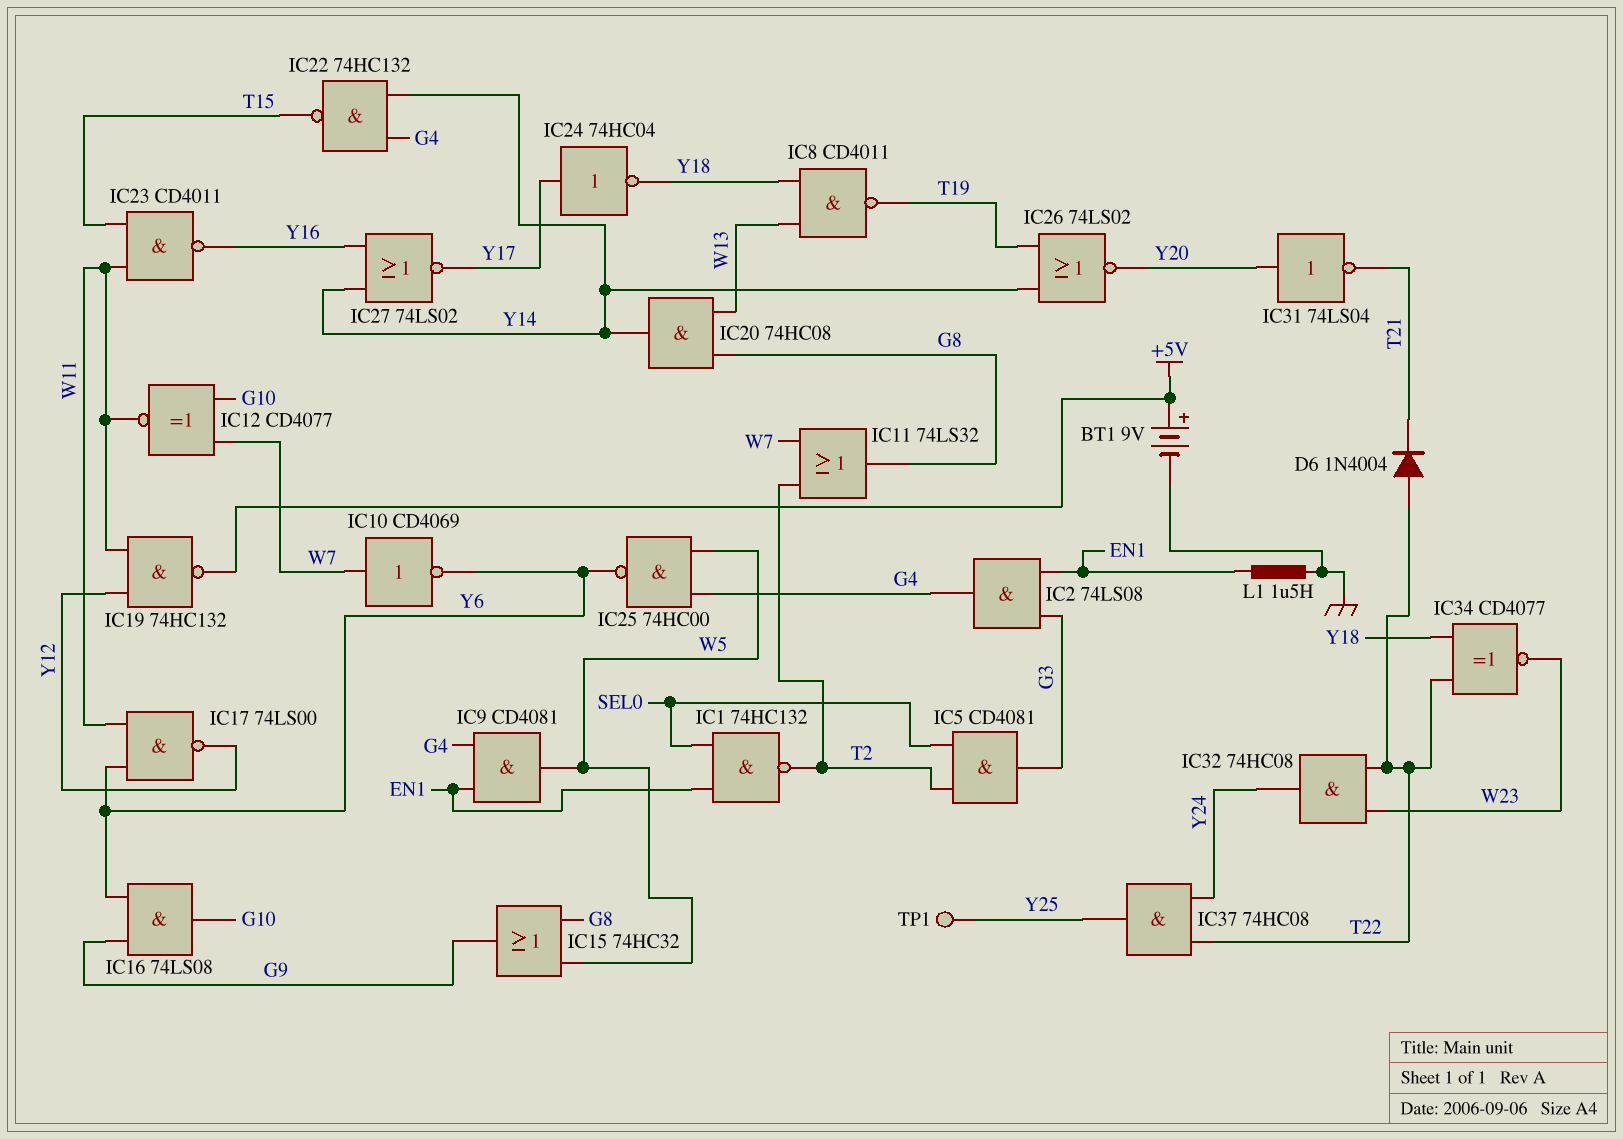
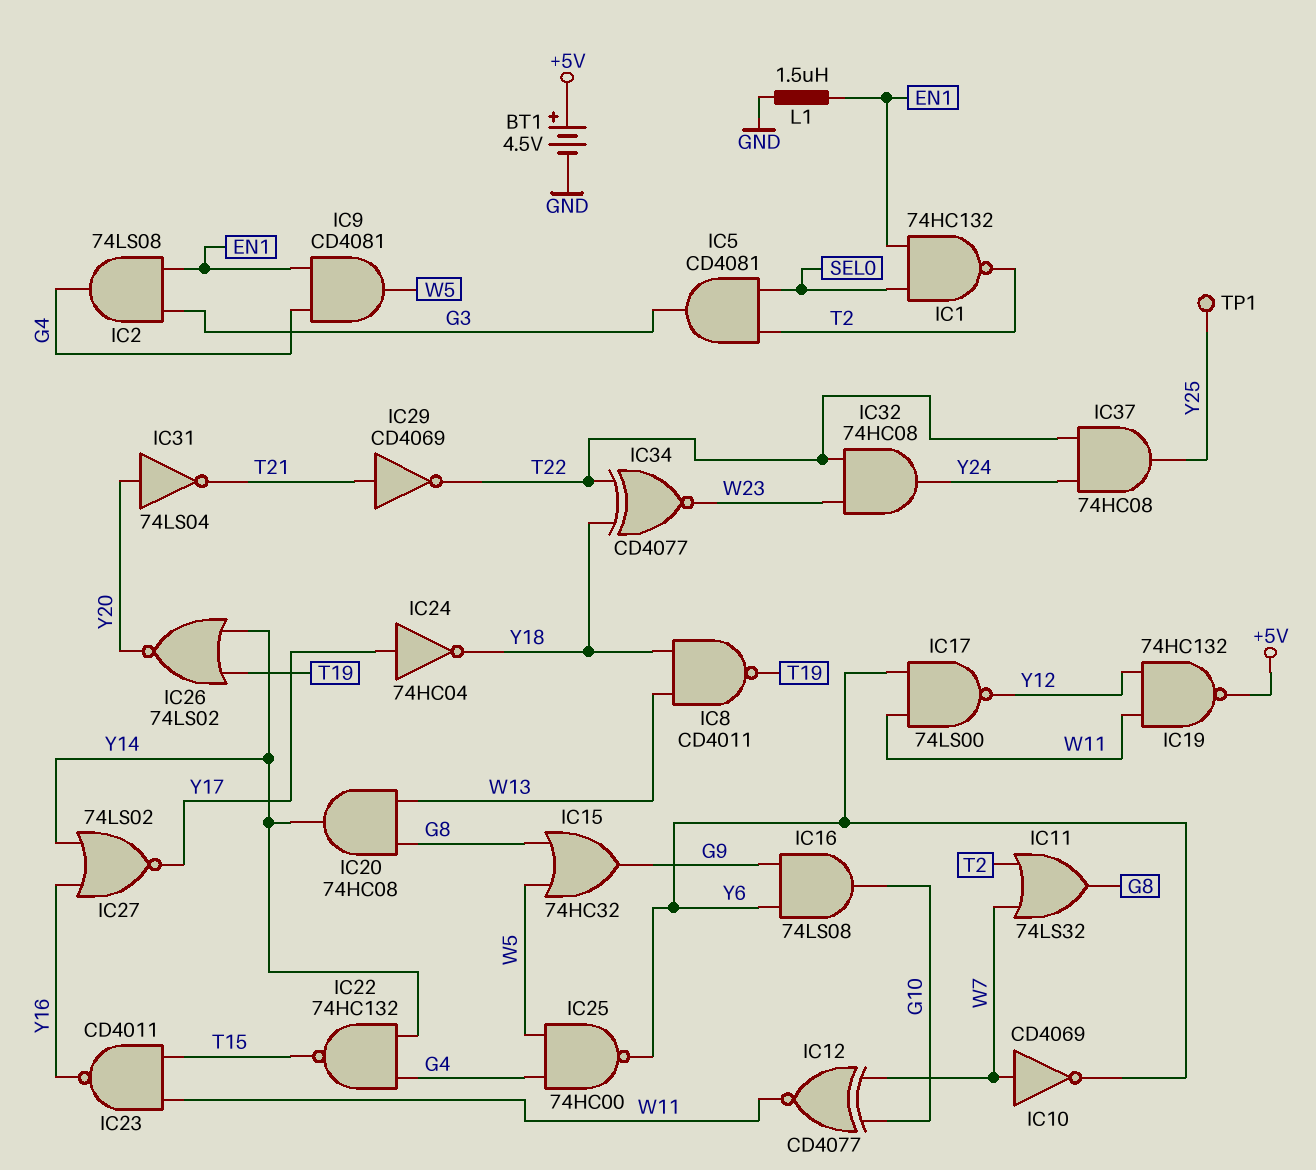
BT1: 9V (plus +5V, minus GND) -> 4.5V (plus +5V, minus GND)
D6: diode 1N4004 (A T22, K T21) -> none
IC29: none -> NOT CD4069 (in T21, out T22)

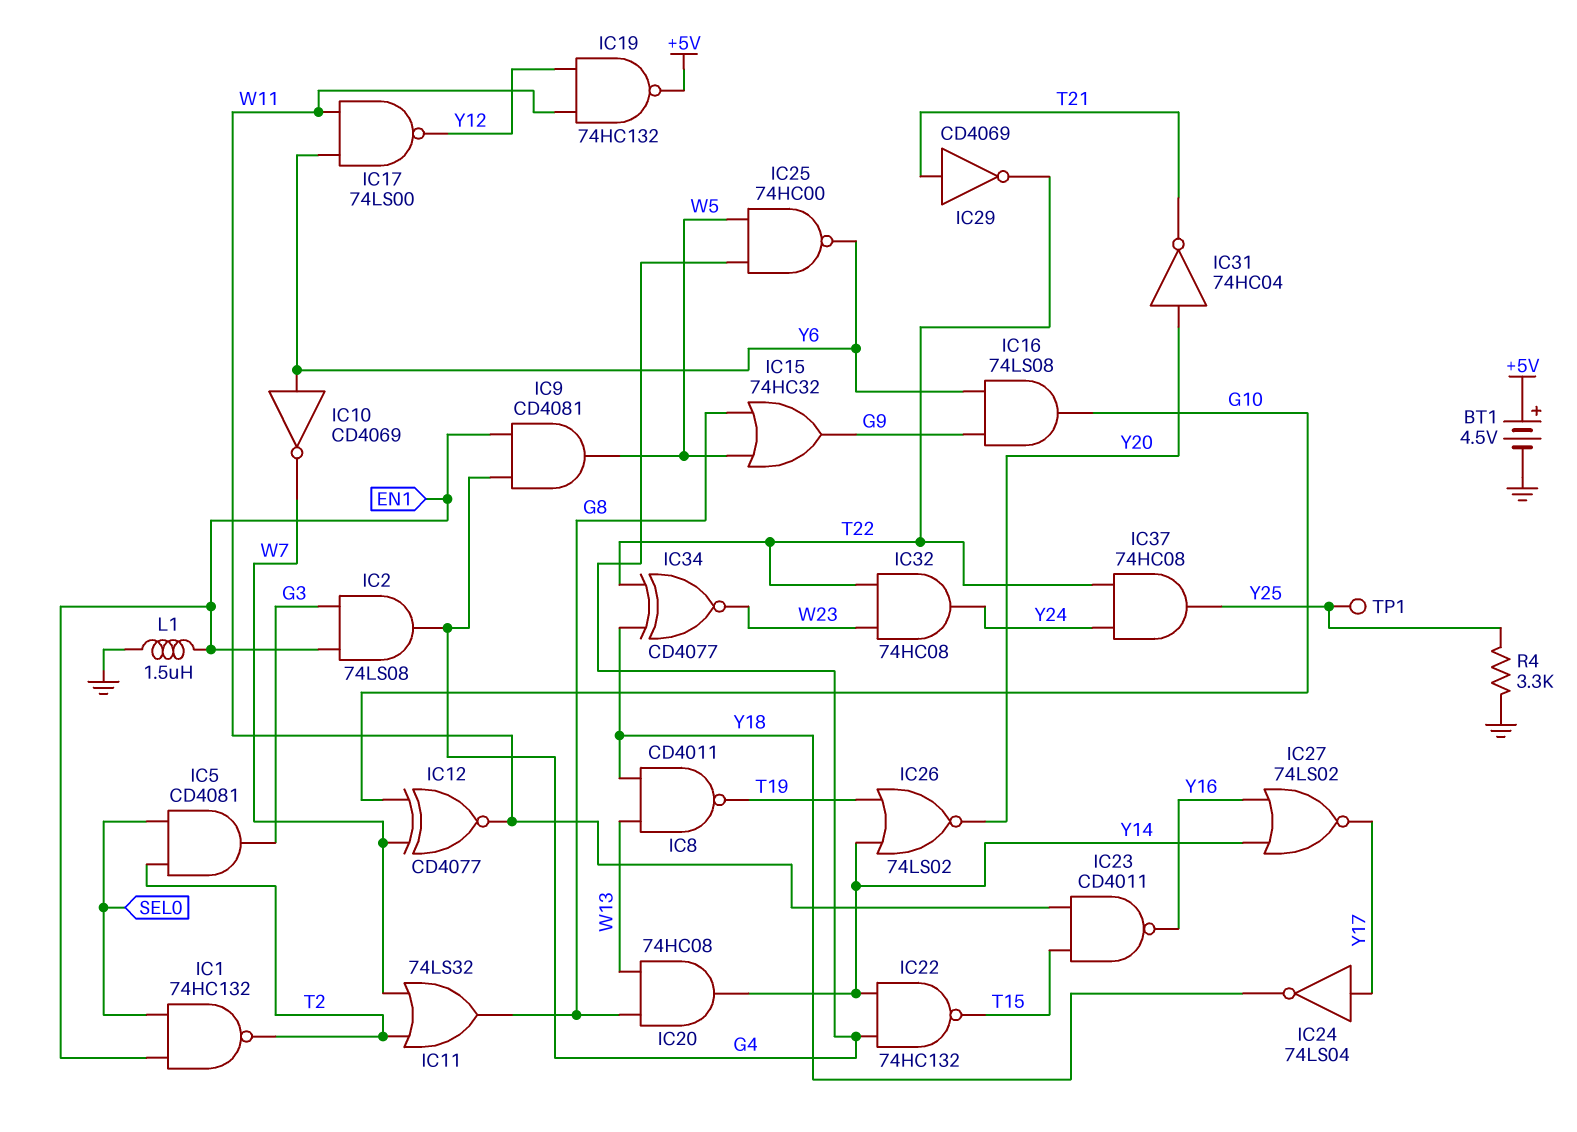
IC10: NOT CD4069 (in W7, out Y6) -> NOT CD4069 (in Y6, out W7)
IC24: NOT 74HC04 (in Y17, out Y18) -> NOT 74LS04 (in Y17, out Y18)
IC31: NOT 74LS04 (in Y20, out T21) -> NOT 74HC04 (in Y20, out T21)
R4: none -> 3.3k (GND, Y25)

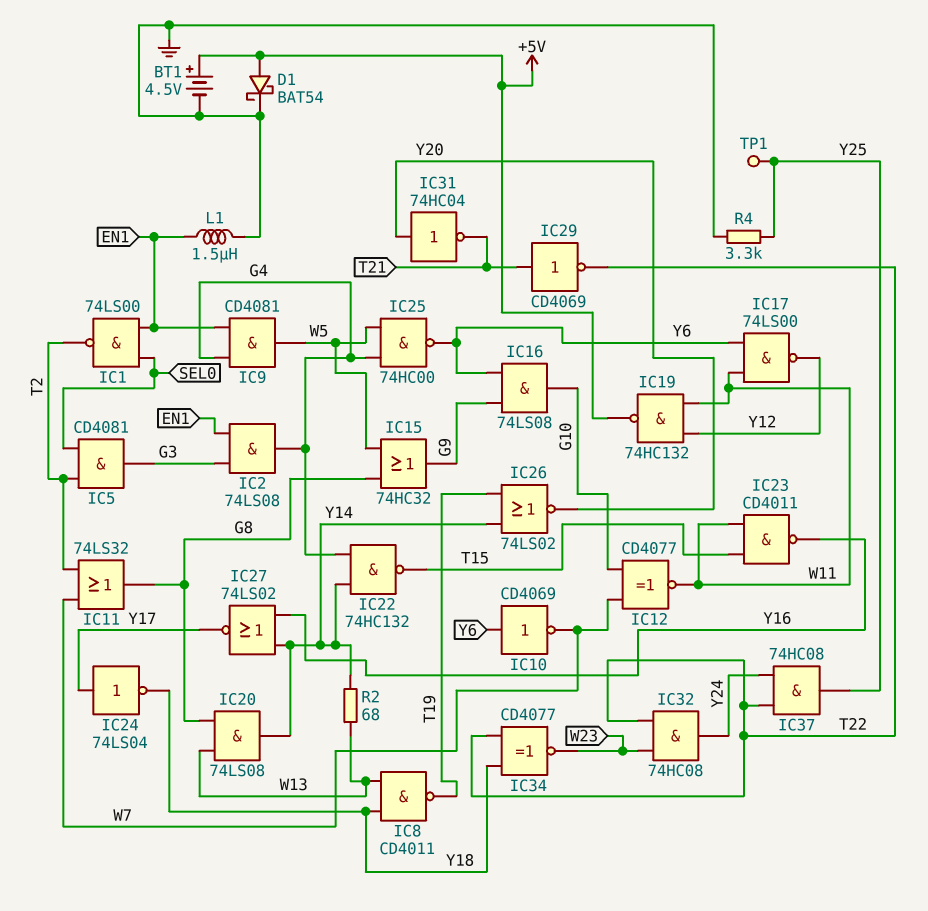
D1: none -> schottky BAT54 (A +5V, K GND)
IC1: NAND 74HC132 (in EN1, in SEL0, out T2) -> NAND 74LS00 (in EN1, in SEL0, out T2)
IC20: AND 74HC08 (in G8, in W13, out Y14) -> AND 74LS08 (in G8, in W13, out Y14)
R2: none -> 68 (W13, Y14)

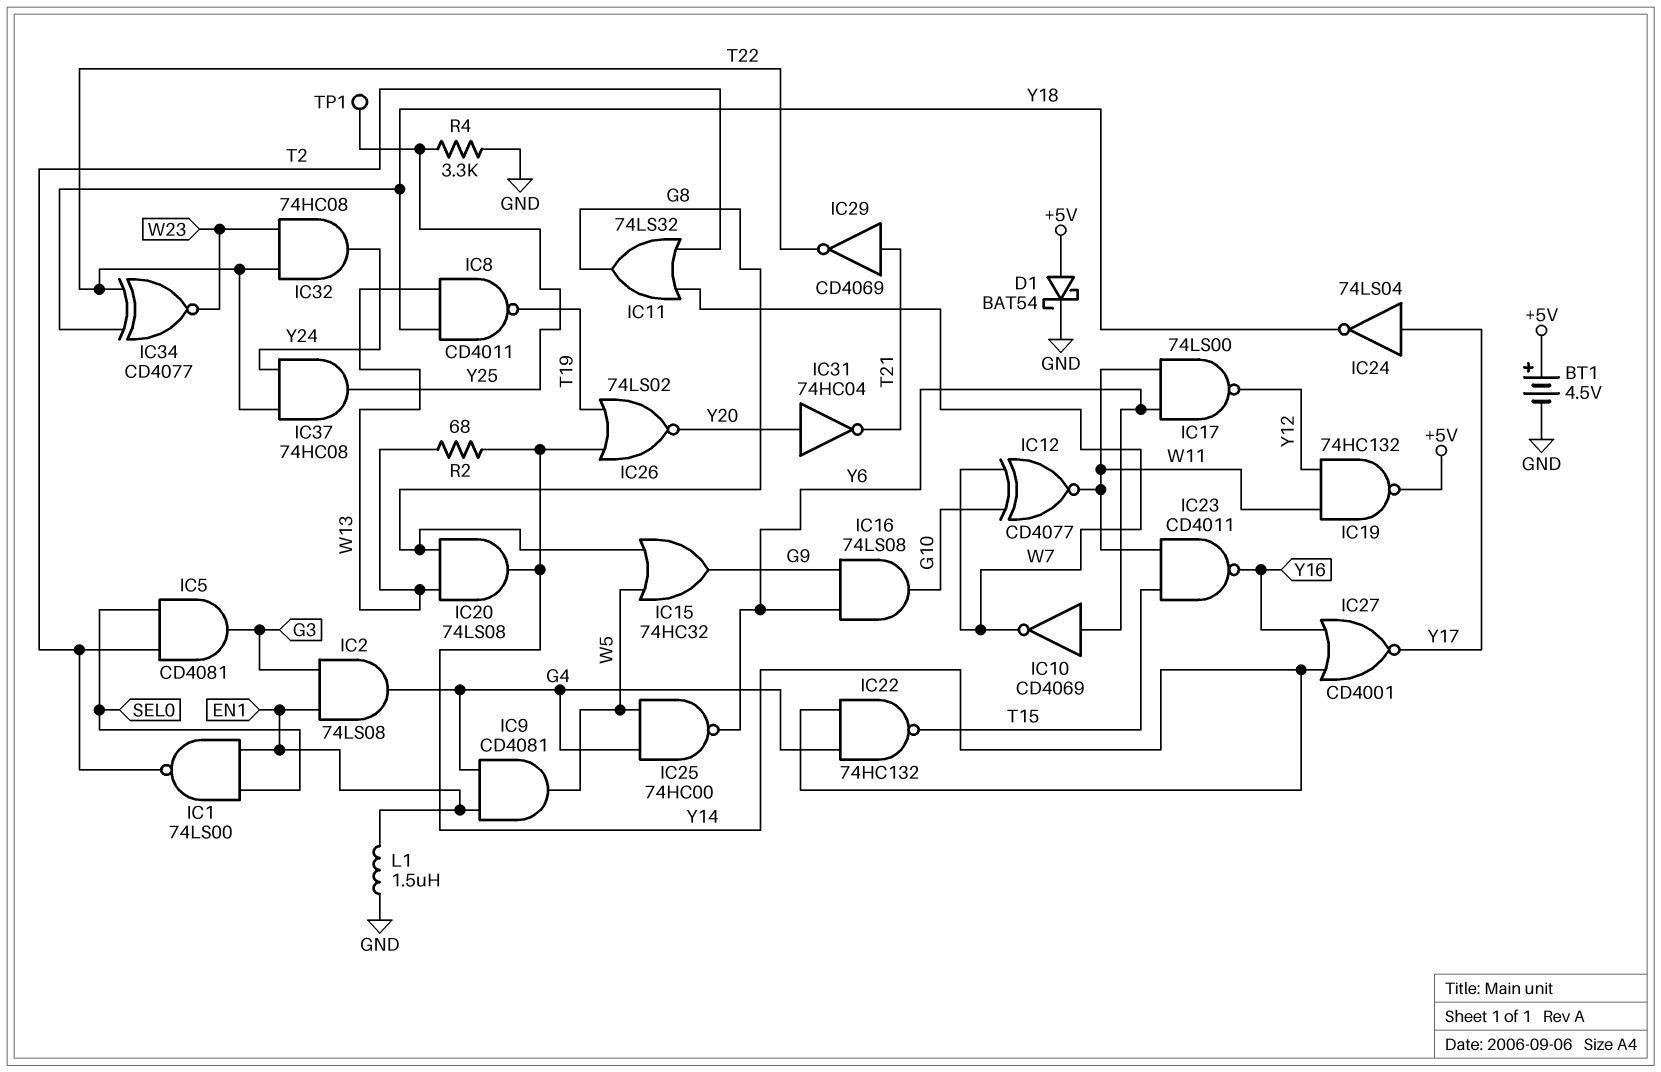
IC27: NOR 74LS02 (in Y14, in Y16, out Y17) -> NOR CD4001 (in Y14, in Y16, out Y17)

